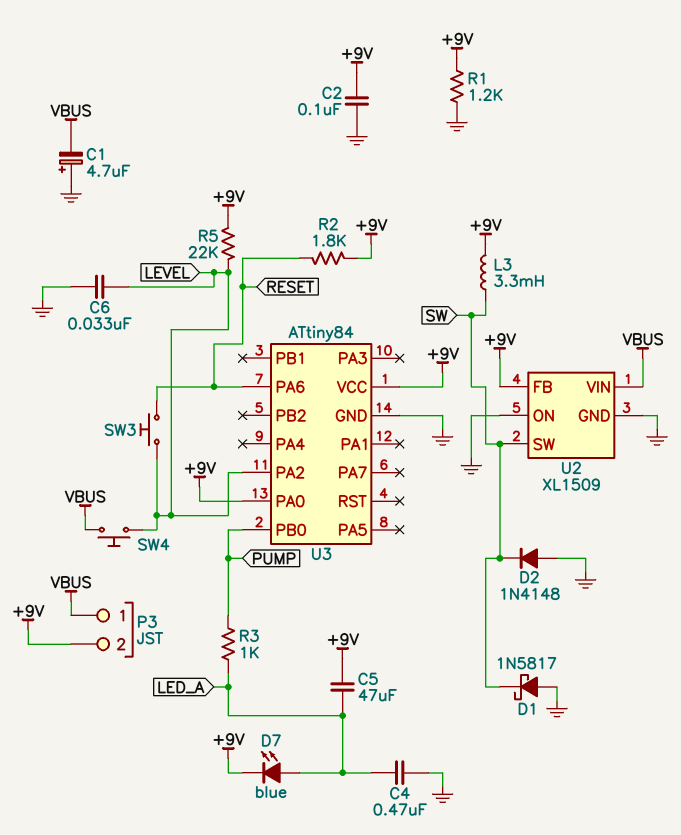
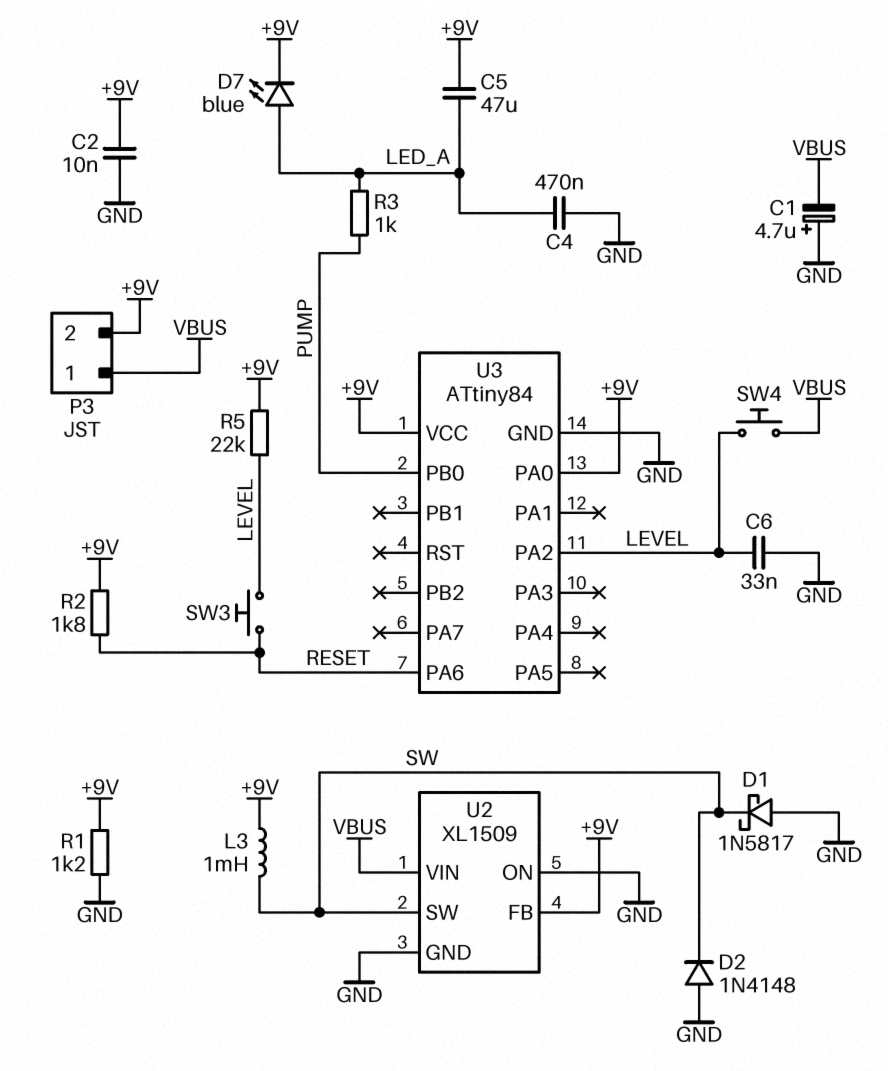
C2: 100nF (+9V, GND) -> 10nF (+9V, GND)
L3: 3.3mH (+9V, SW) -> 1mH (+9V, SW)

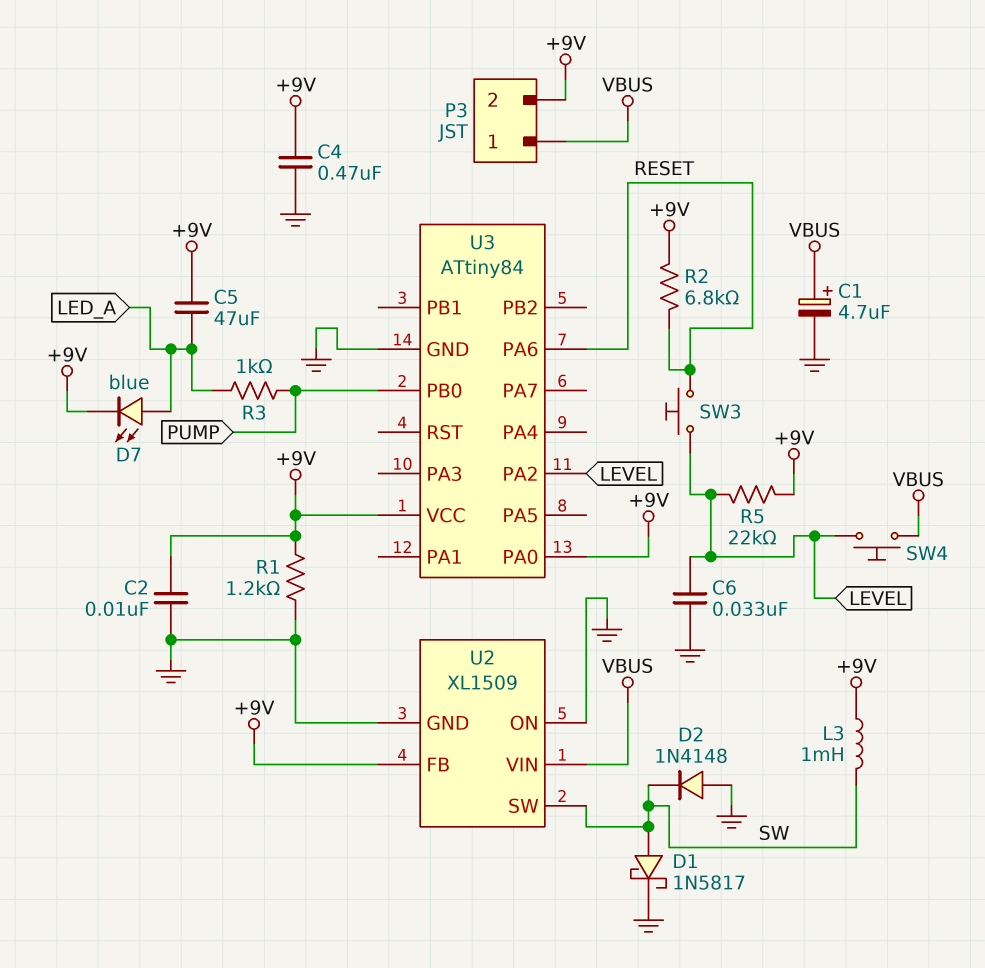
C1: 4.7uF (plus GND, minus VBUS) -> 4.7uF (plus VBUS, minus GND)
C4: 470nF (GND, LED_A) -> 470nF (+9V, GND)
D1: schottky 1N5817 (A GND, K SW) -> schottky 1N5817 (A SW, K GND)
R2: 1.8k (+9V, RESET) -> 6.8k (+9V, RESET)

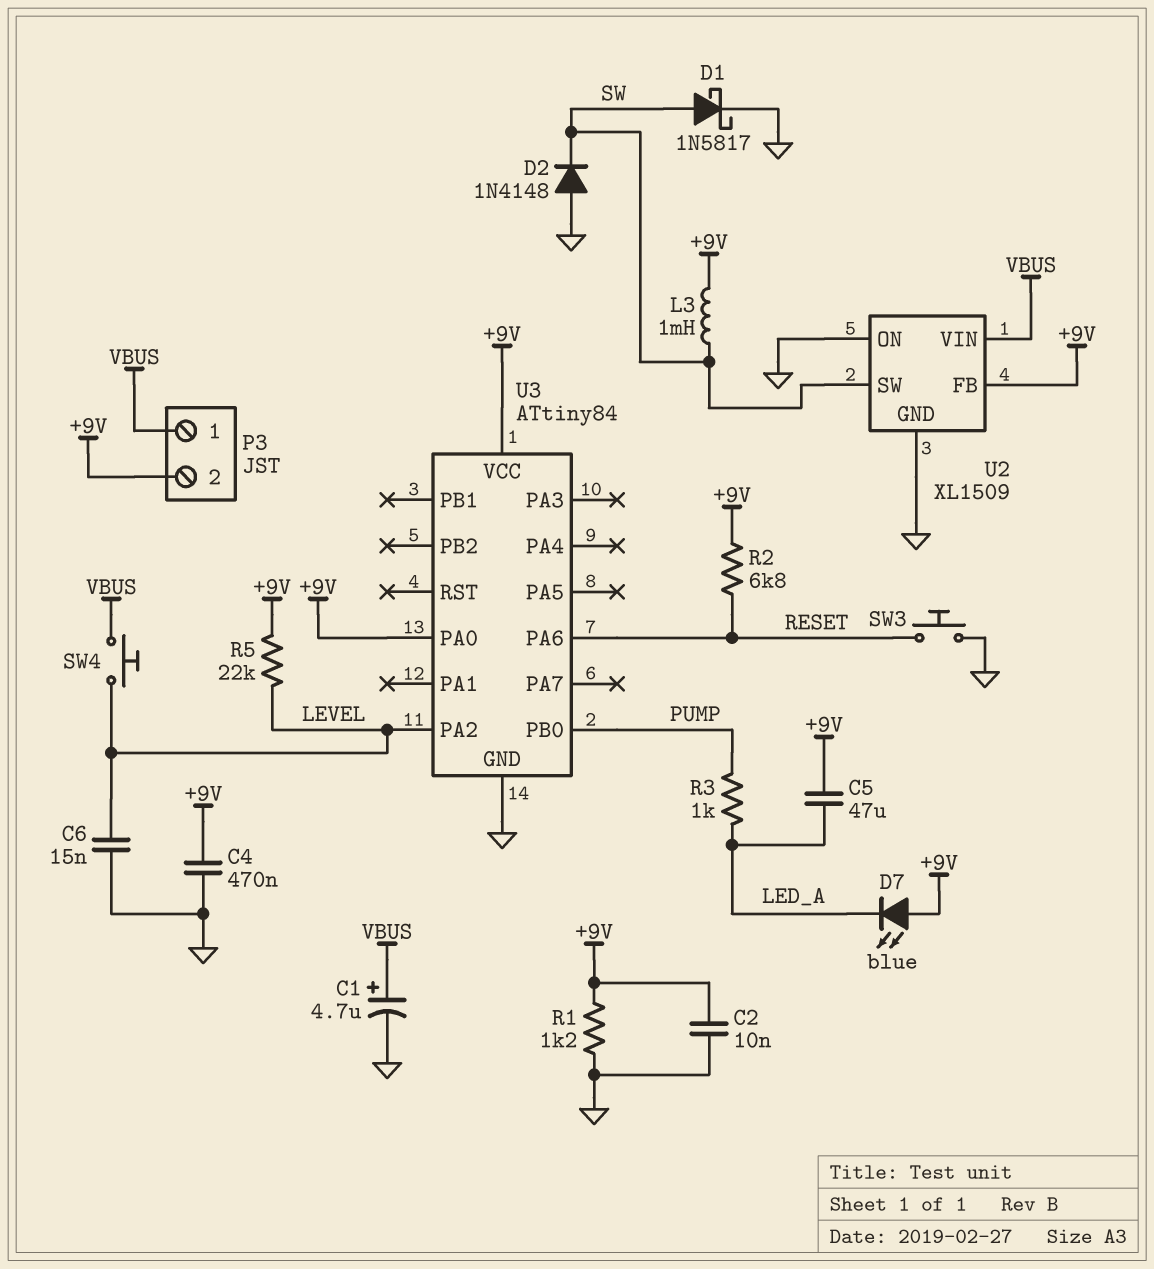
C6: 33nF (GND, LEVEL) -> 15nF (GND, LEVEL)
D7: LED blue (A LED_A, K +9V) -> LED blue (A +9V, K LED_A)
SW3: button (LEVEL, RESET) -> button (GND, RESET)

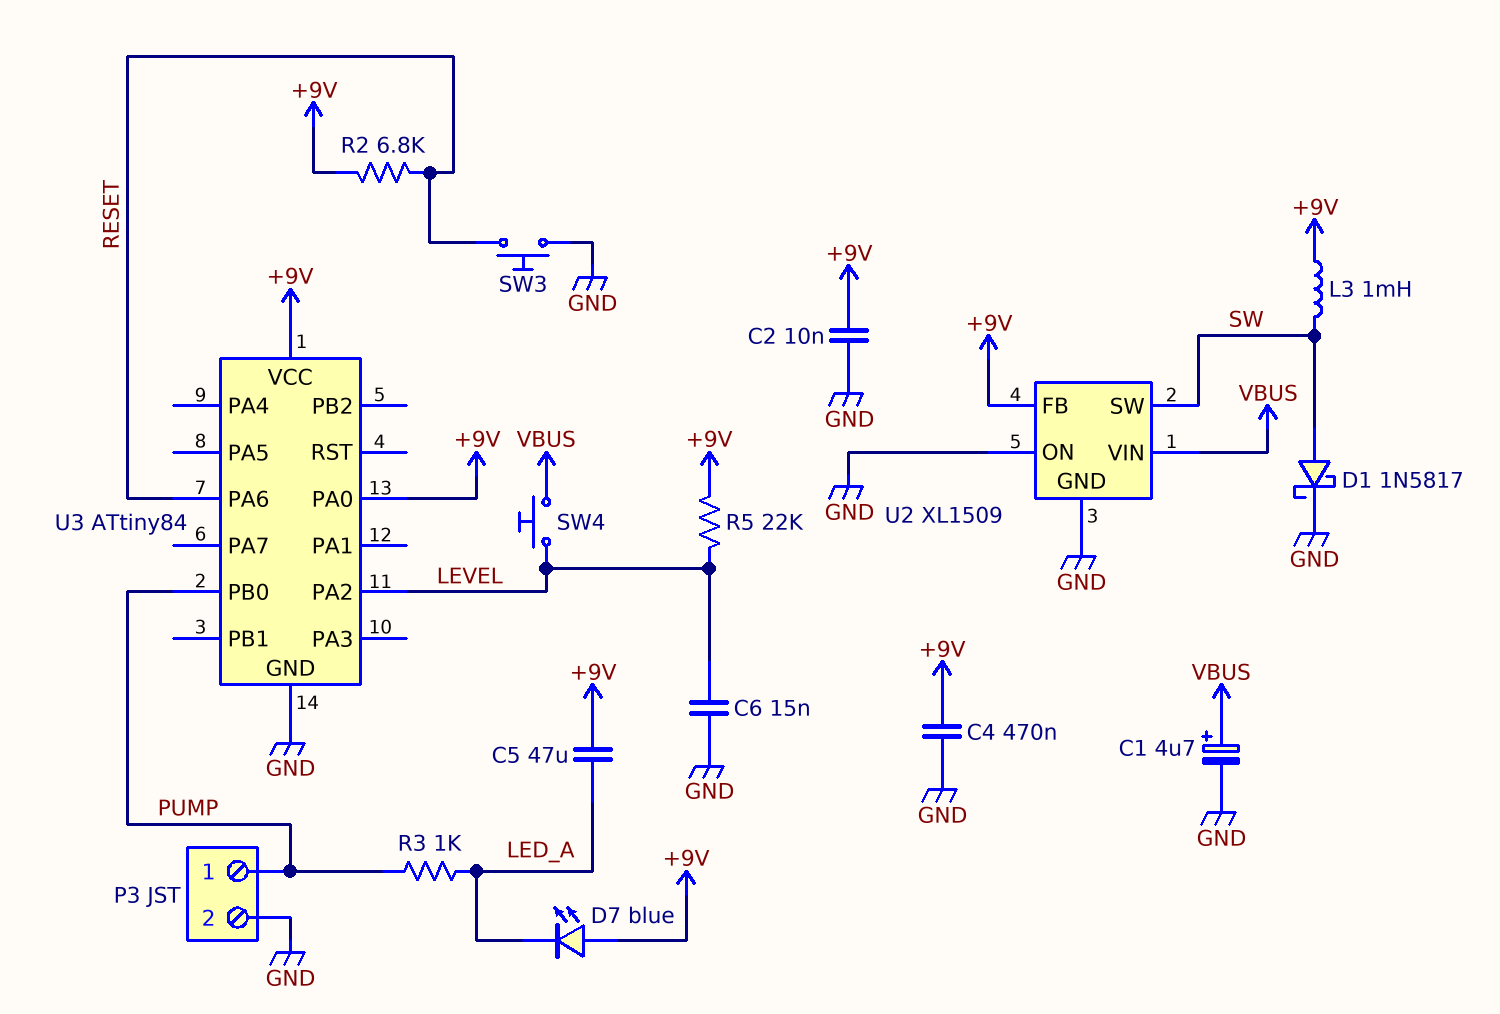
D2: diode 1N4148 (A GND, K SW) -> none
P3 pin 1: VBUS -> PUMP
P3 pin 2: +9V -> GND
R1: 1.2k (+9V, GND) -> none

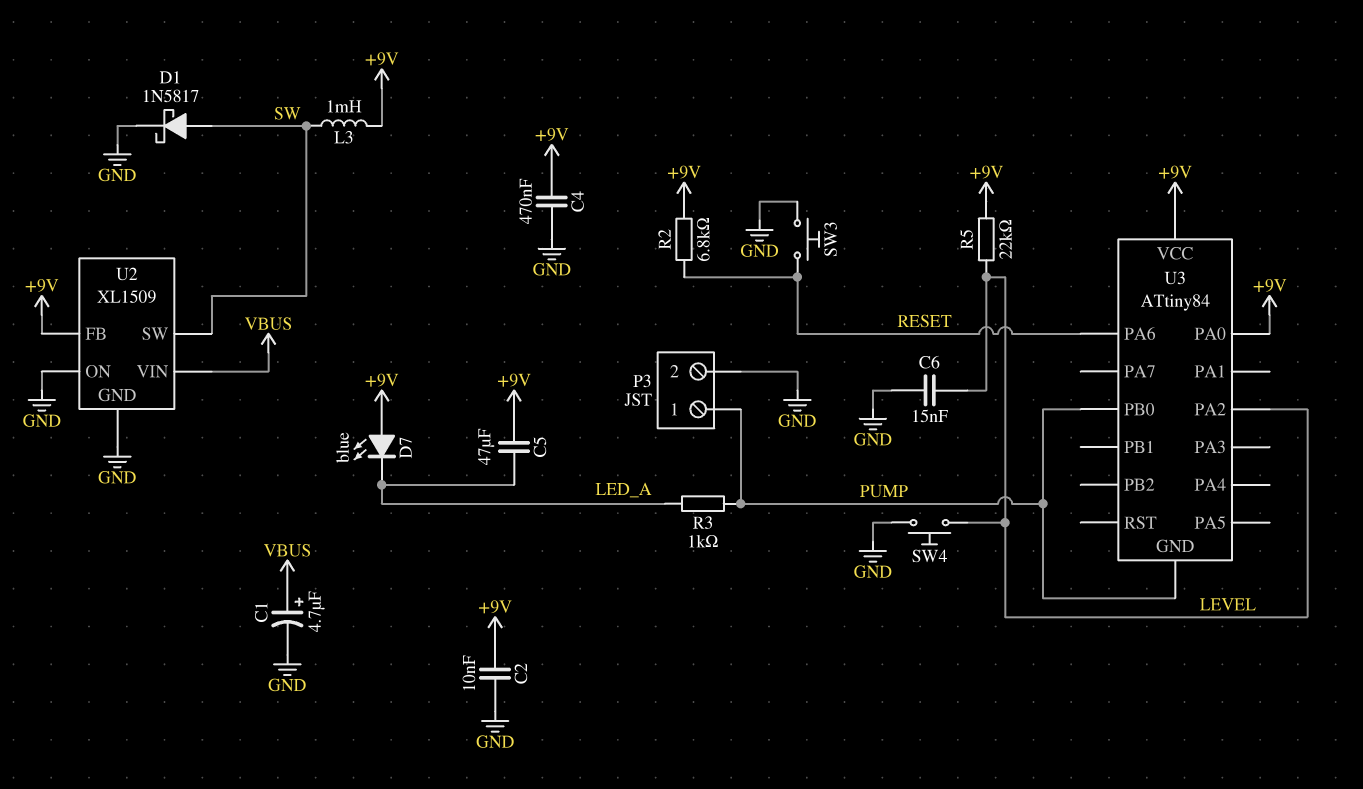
SW4: button (LEVEL, VBUS) -> button (GND, LEVEL)
U3 pin GND: GND -> PUMP

